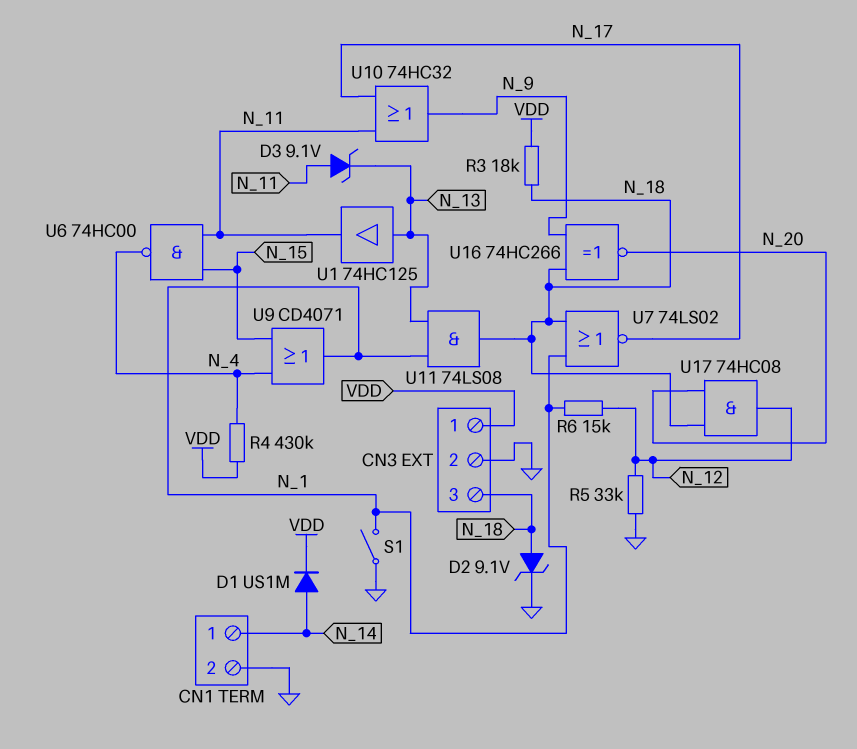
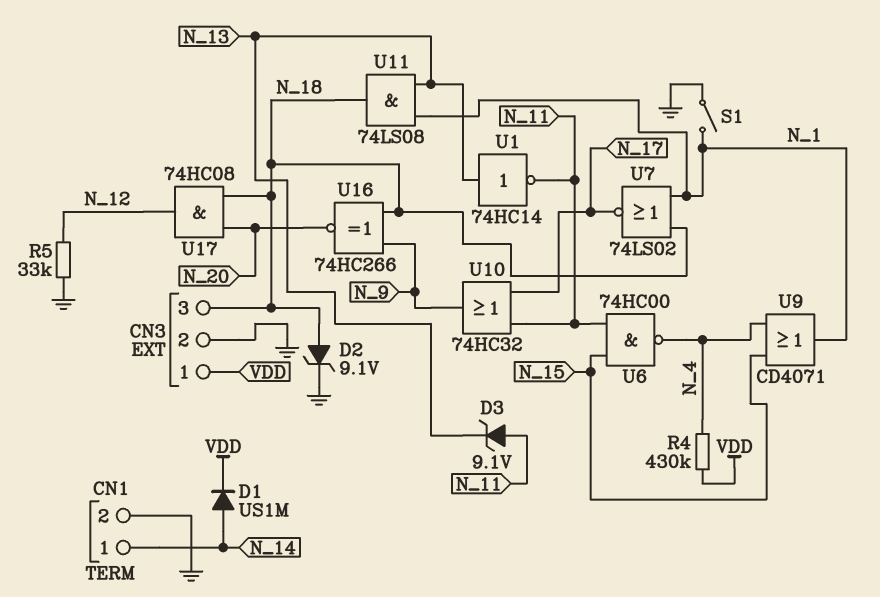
R3: 18k (N_18, VDD) -> none
R6: 15k (N_1, N_12) -> none
U1: buffer 74HC125 (in N_13, out N_11) -> NOT 74HC14 (in N_13, out N_11)

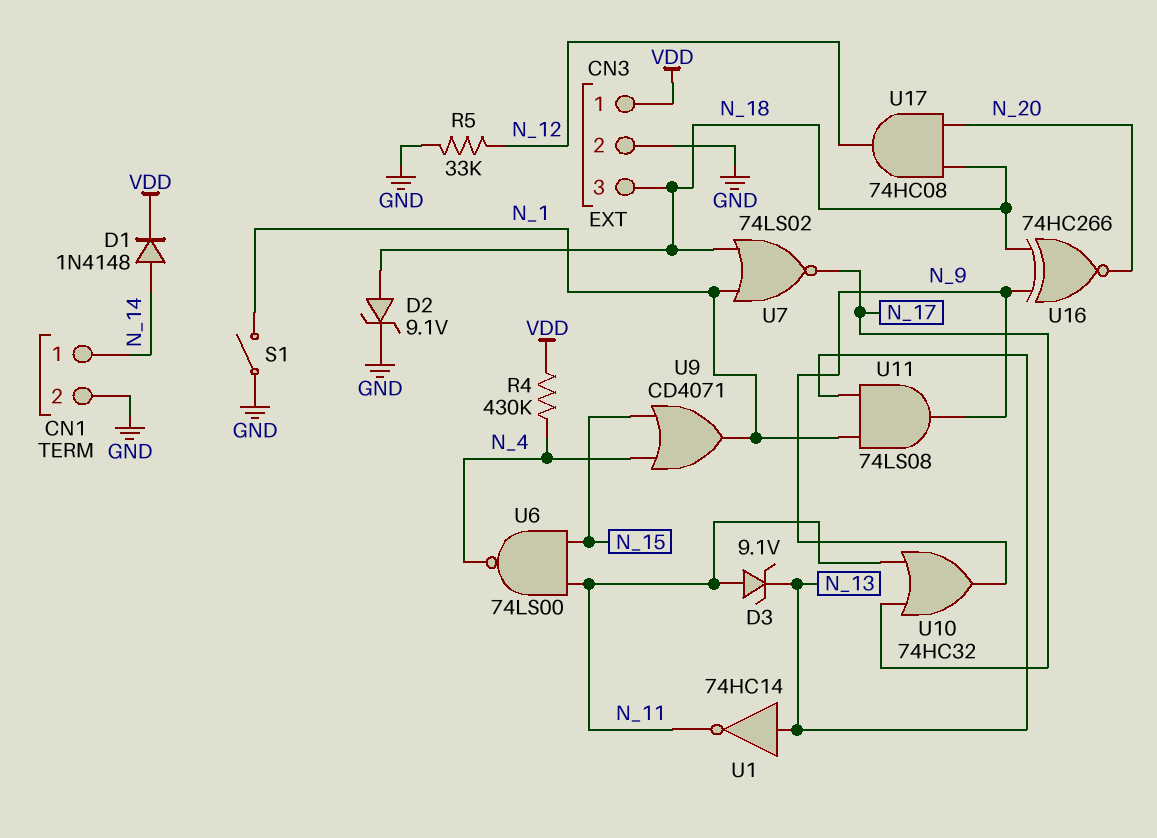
D1: diode US1M (A N_14, K VDD) -> diode 1N4148 (A N_14, K VDD)
U6: NAND 74HC00 (in N_11, in N_15, out N_4) -> NAND 74LS00 (in N_11, in N_15, out N_4)
U11: AND 74LS08 (in N_1, in N_13, out N_18) -> AND 74LS08 (in N_1, in N_13, out N_9)

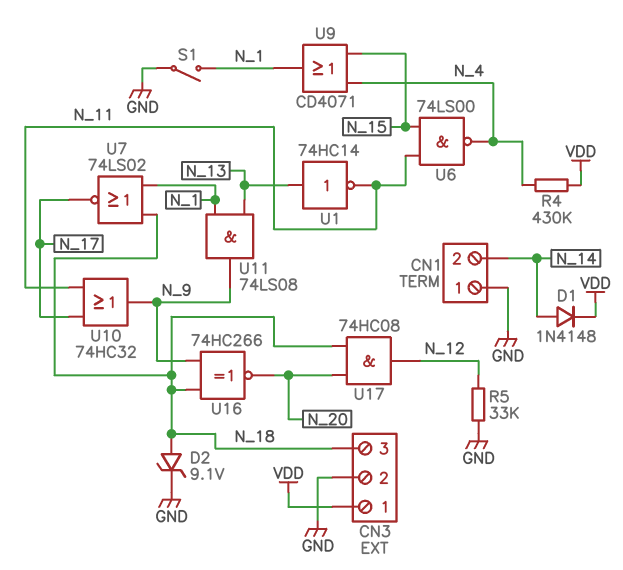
CN1 pin 1: N_14 -> GND
CN1 pin 2: GND -> N_14
D3: zener 9.1V (A N_11, K N_13) -> none

